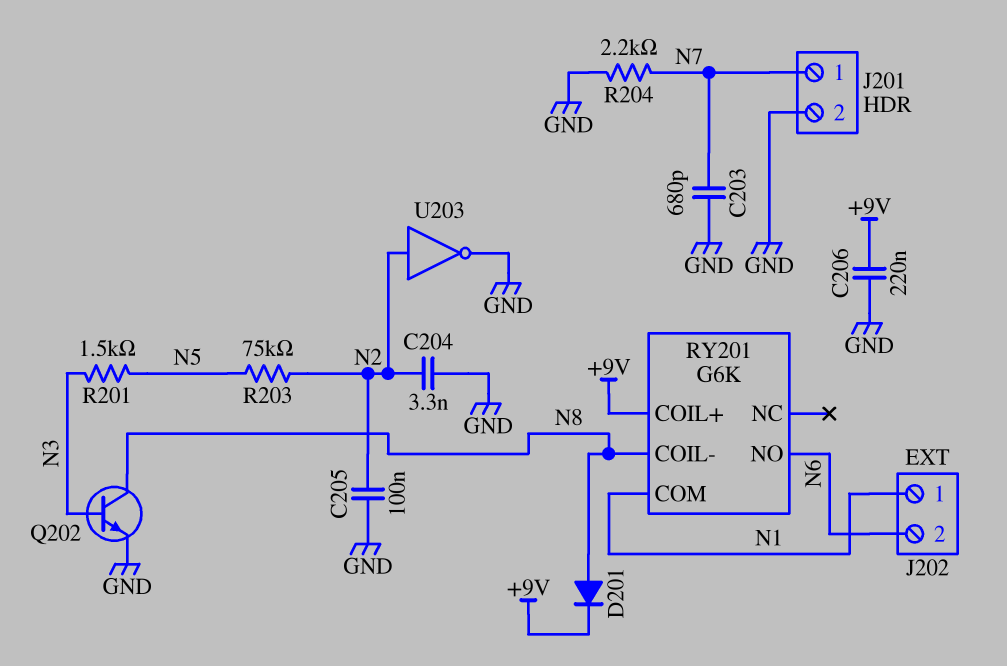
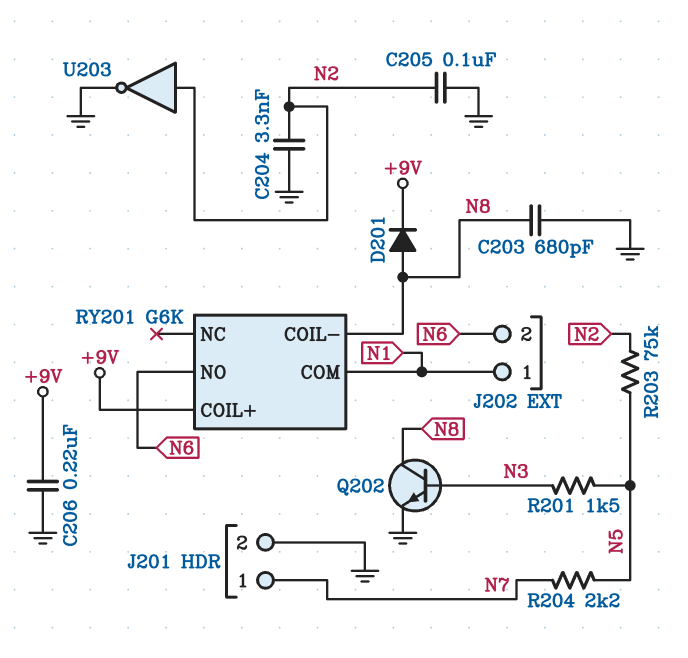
C203: 680pF (GND, N7) -> 680pF (GND, N8)
R204: 2.2k (GND, N7) -> 2.2k (N5, N7)

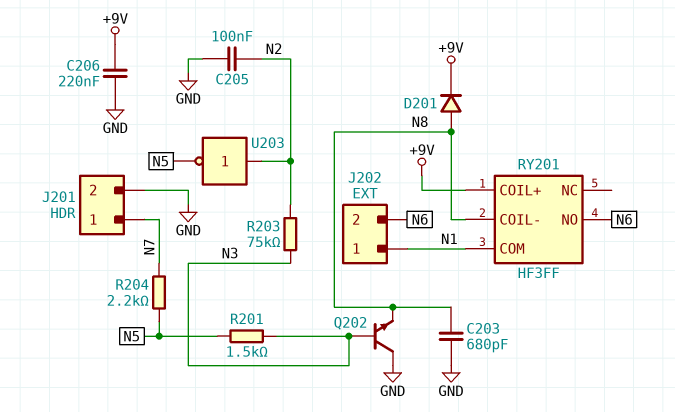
C204: 3.3nF (GND, N2) -> none
Q202: NPN (B N3, C N8, E GND) -> NPN (B N3, C GND, E N8)
R203: 75k (N2, N5) -> 75k (N2, N3)
RY201: G6K -> HF3FF
U203: NOT (in N2, out GND) -> NOT (in N2, out N5)

